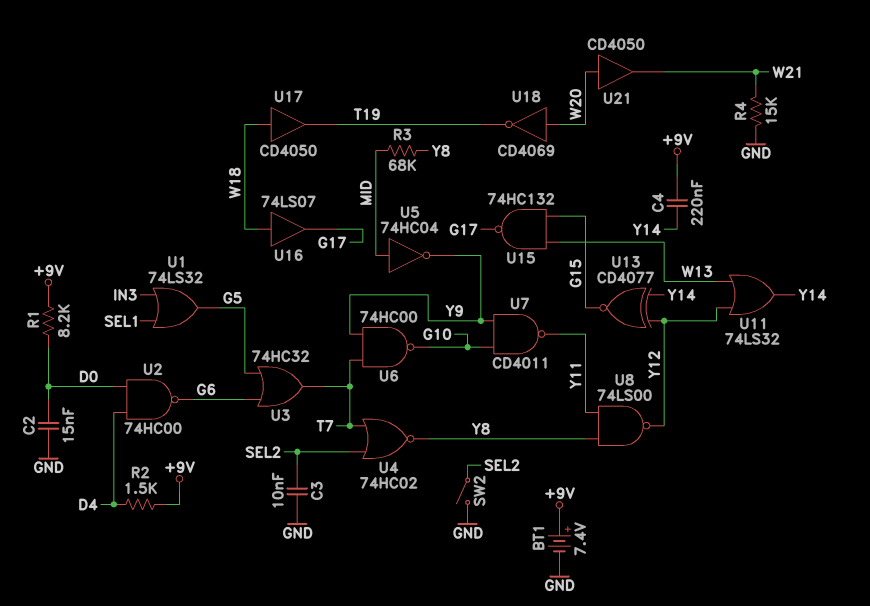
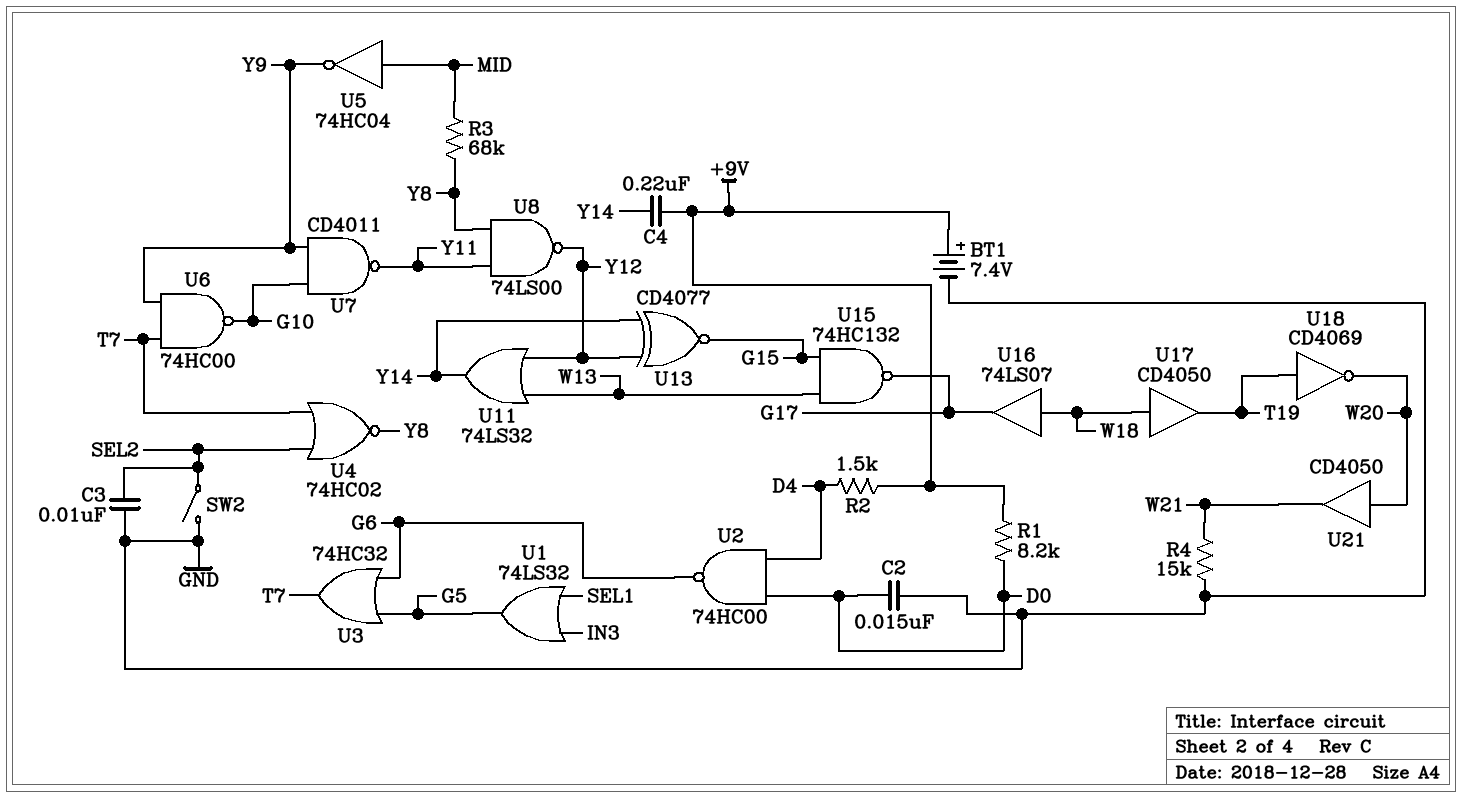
U18: NOT CD4069 (in W20, out T19) -> NOT CD4069 (in T19, out W20)

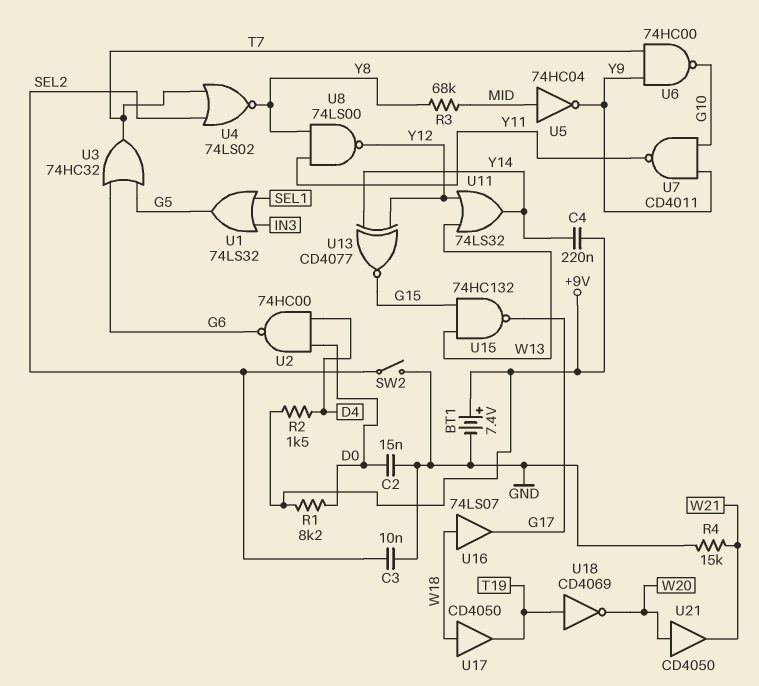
U4: NOR 74HC02 (in SEL2, in T7, out Y8) -> NOR 74LS02 (in SEL2, in T7, out Y8)

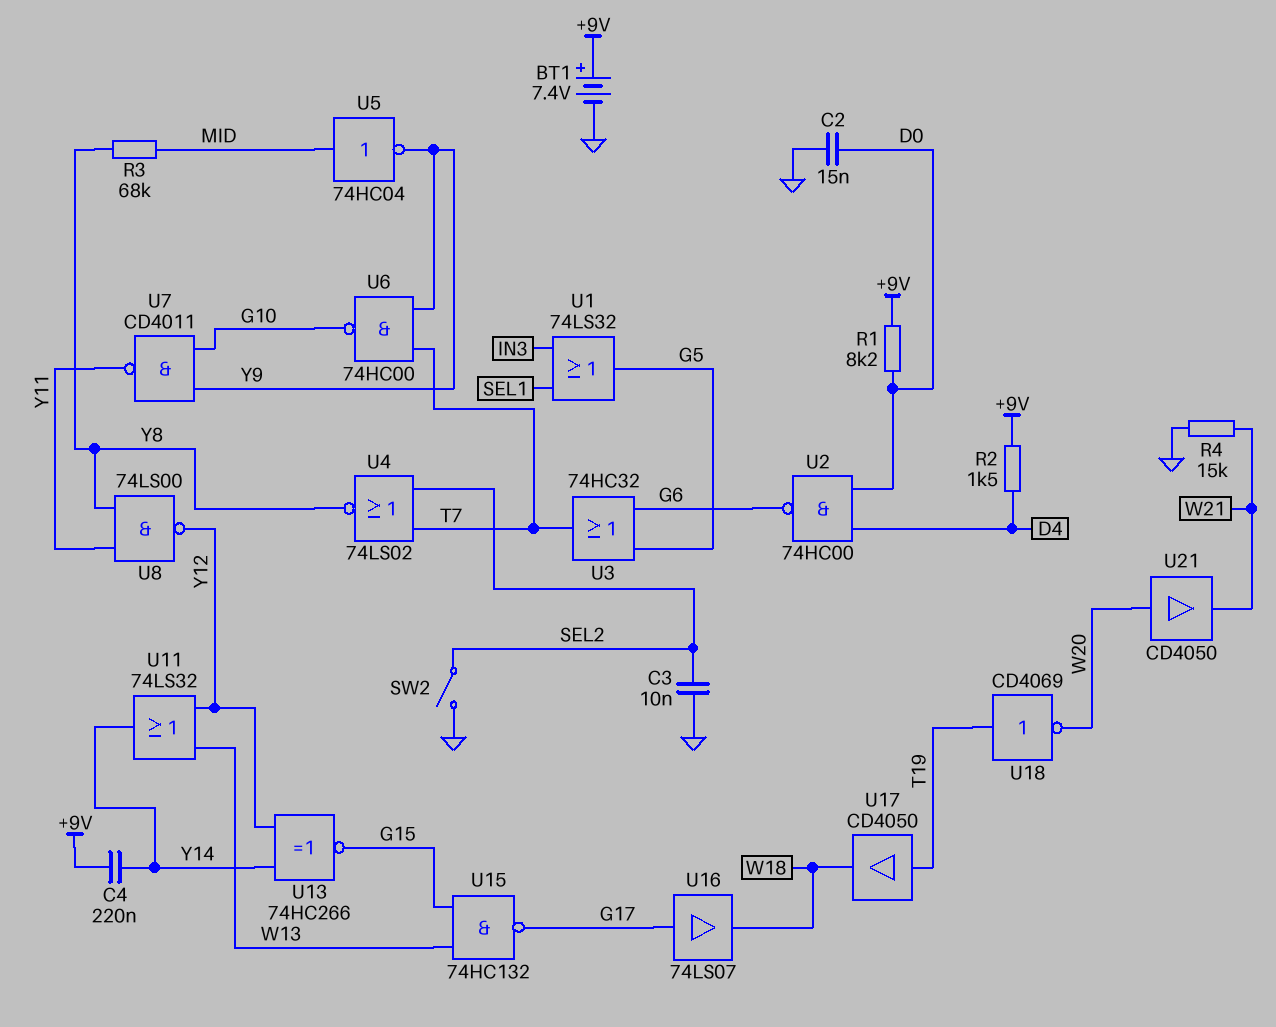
U13: XNOR CD4077 (in Y12, in Y14, out G15) -> XNOR 74HC266 (in Y12, in Y14, out G15)
U16: buffer 74LS07 (in W18, out G17) -> buffer 74LS07 (in G17, out W18)
U17: buffer CD4050 (in W18, out T19) -> buffer CD4050 (in T19, out W18)

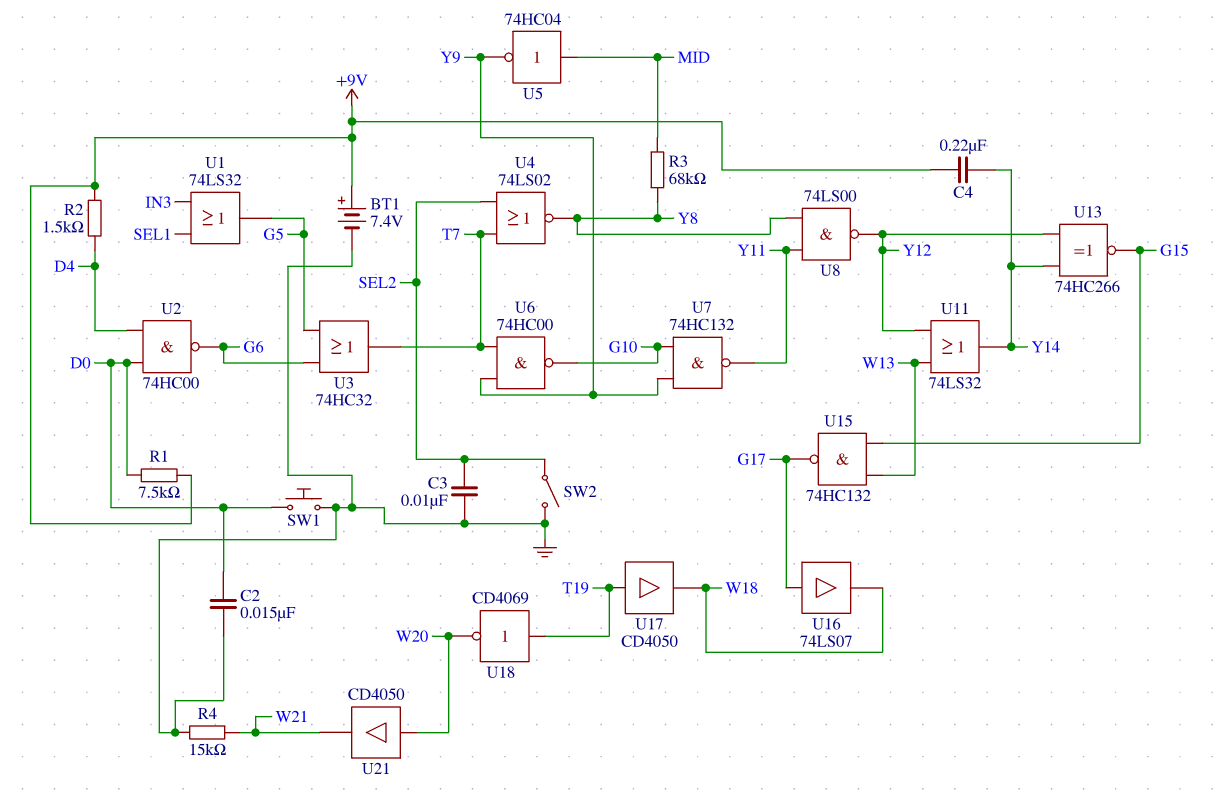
R1: 8.2k (+9V, D0) -> 7.5k (+9V, D0)
SW1: none -> button (D0, GND)
U7: NAND CD4011 (in G10, in Y9, out Y11) -> NAND 74HC132 (in G10, in Y9, out Y11)

